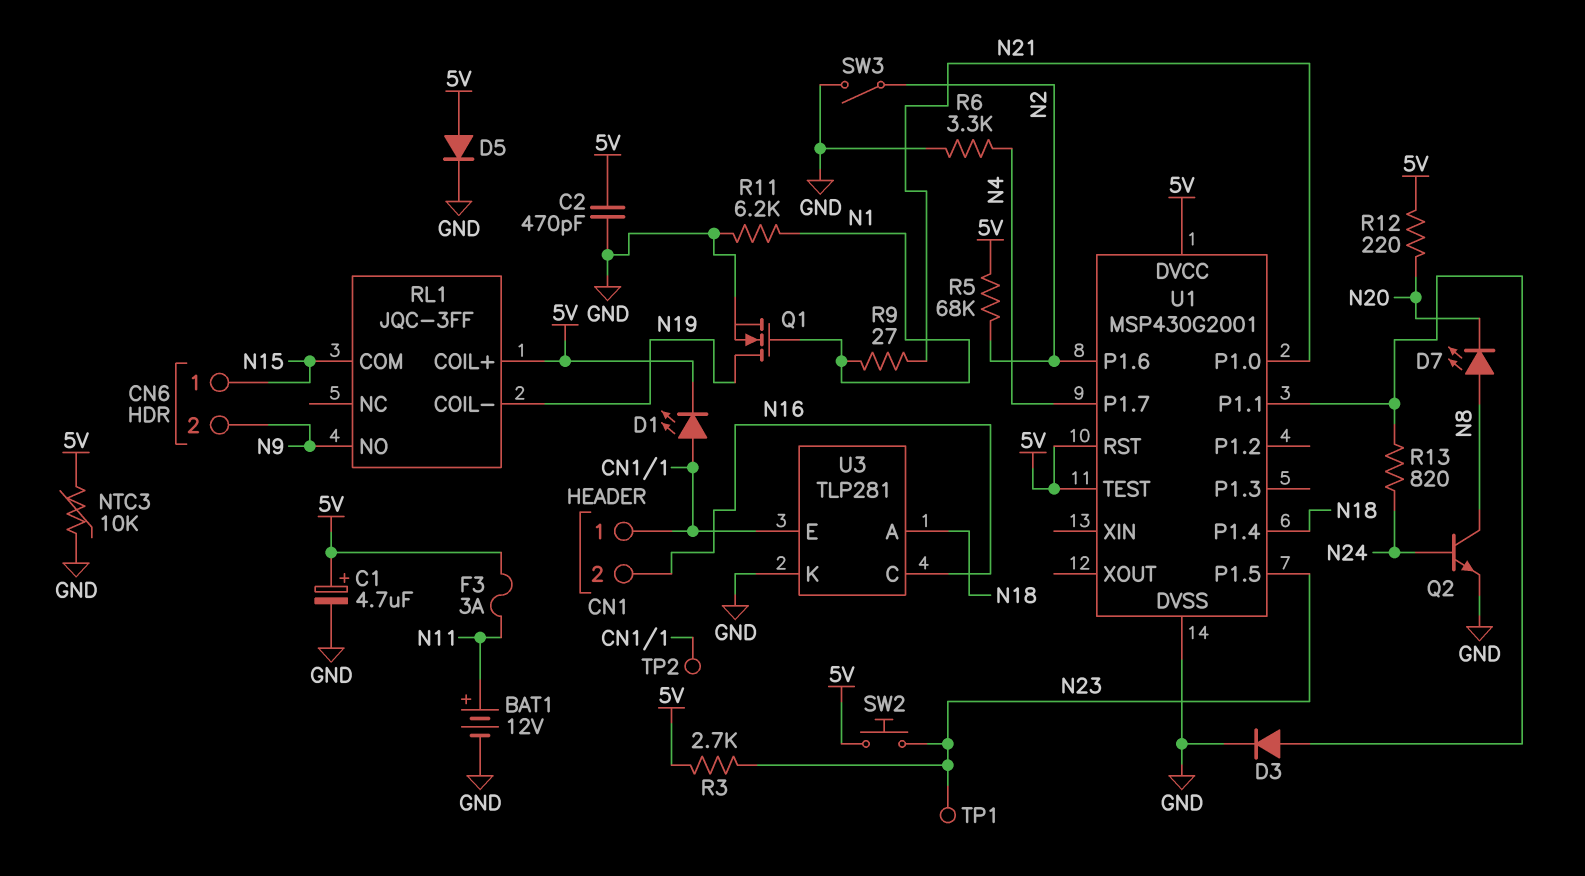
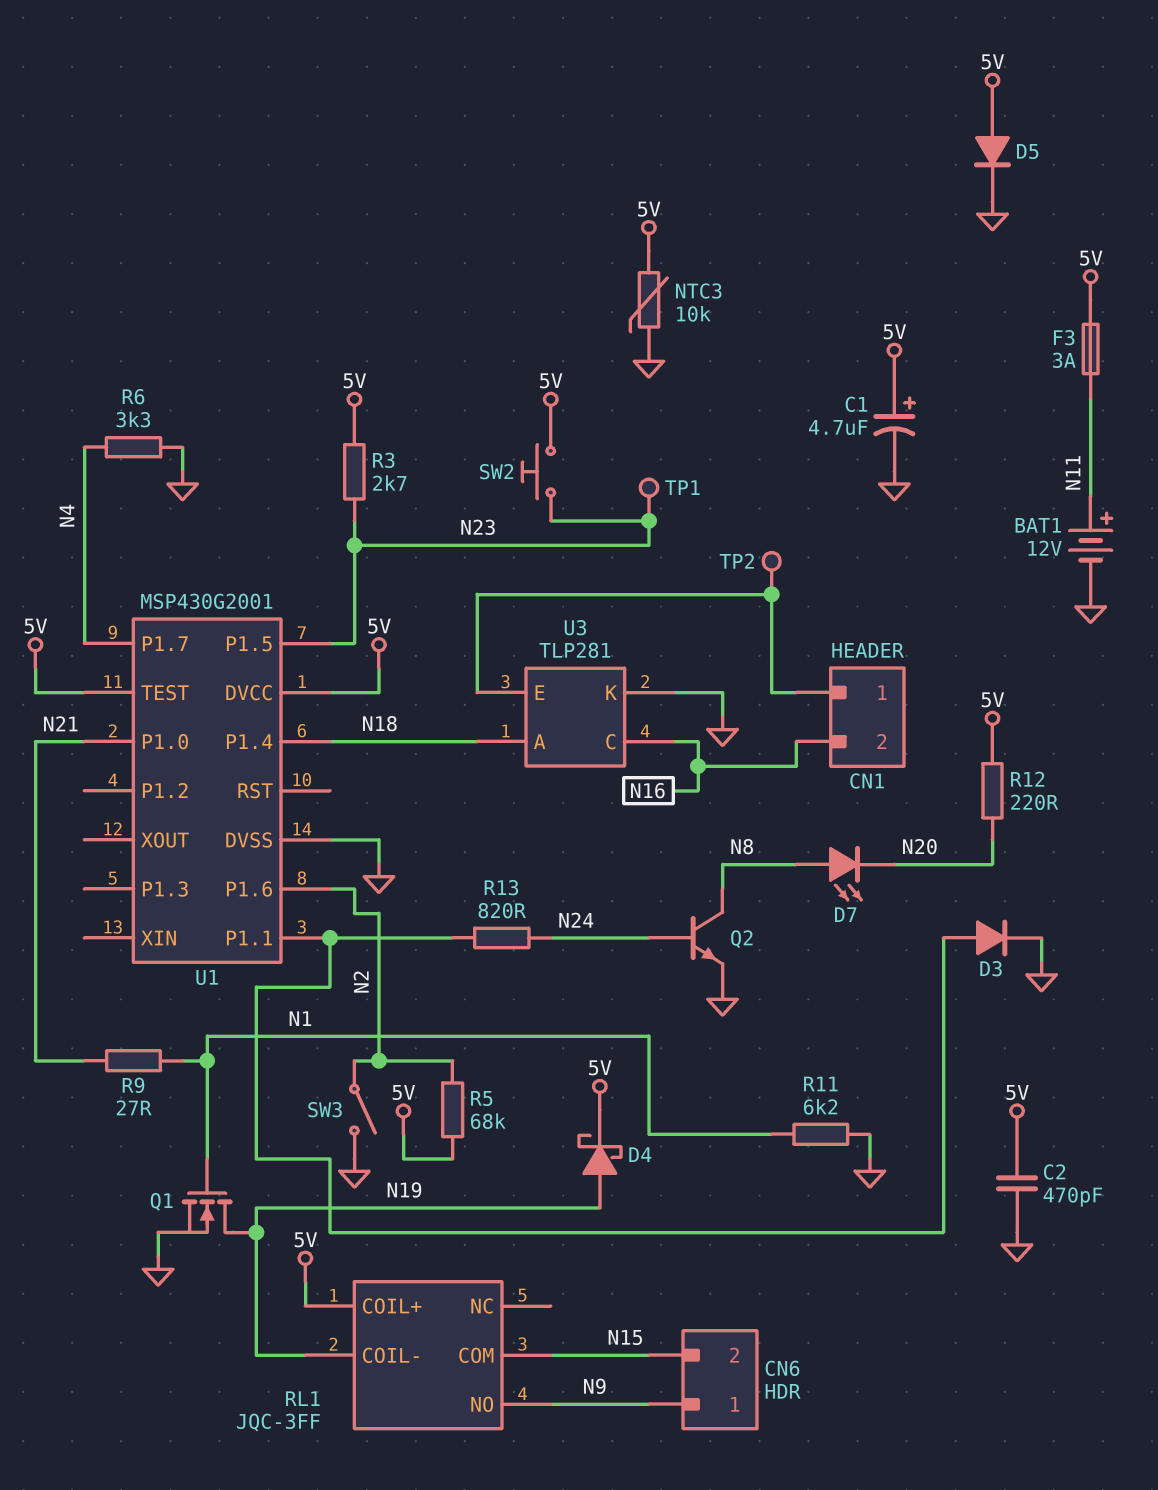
CN6 pin 1: N15 -> N9
CN6 pin 2: N9 -> N15
D1: LED (A CN1/1, K 5V) -> none
D4: none -> schottky (A N19, K 5V)
U1 pin RST: 5V -> none

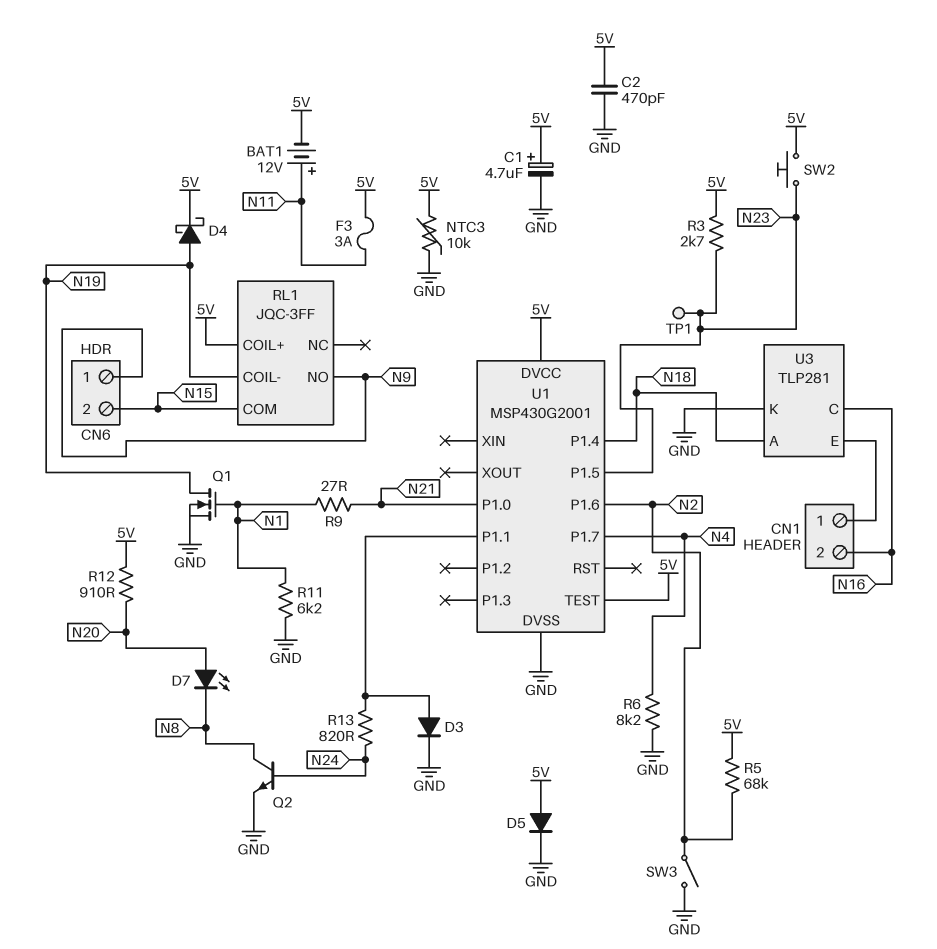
BAT1: 12V (plus N11, minus GND) -> 12V (plus N11, minus 5V)
D7: LED (A N8, K N20) -> LED (A N20, K N8)
R6: 3.3k (GND, N4) -> 8.2k (GND, N4)
R12: 220 (5V, N20) -> 910 (5V, N20)
TP2: test point (CN1/1) -> none

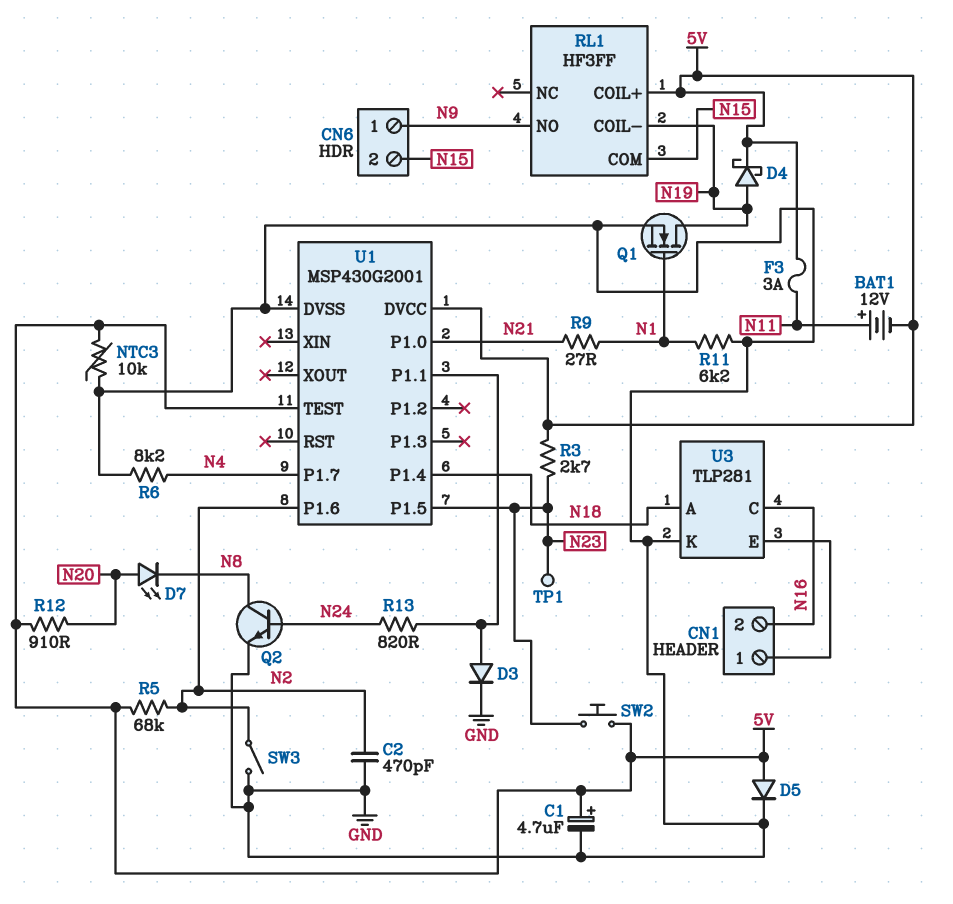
C2: 470pF (5V, GND) -> 470pF (GND, N2)
RL1: JQC-3FF -> HF3FF

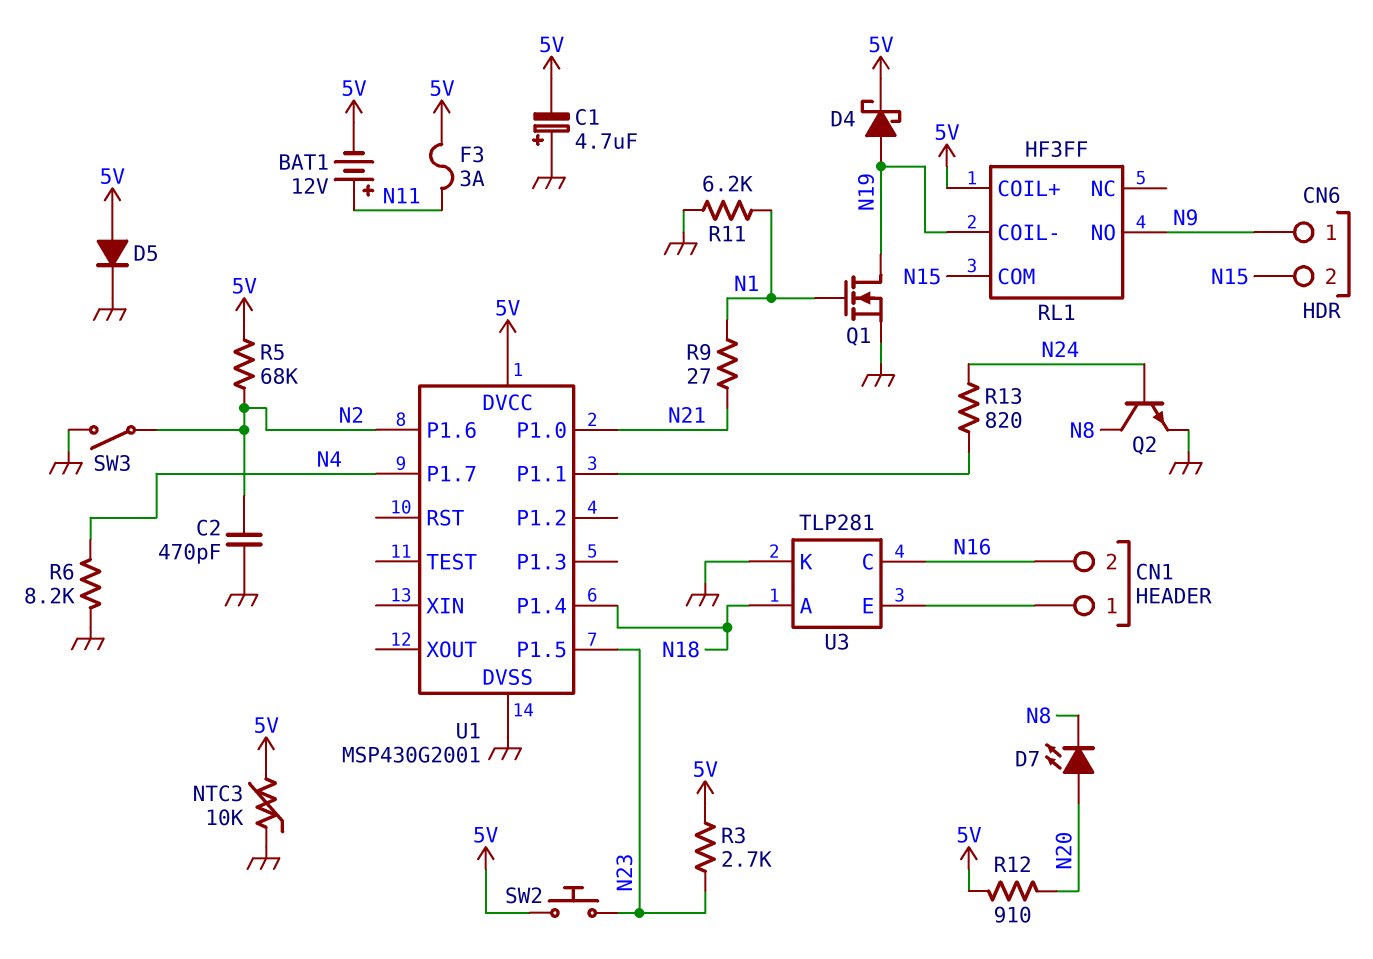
C1: 4.7uF (plus 5V, minus GND) -> 4.7uF (plus GND, minus 5V)
D3: diode (A U1/P1.1, K GND) -> none
TP1: test point (N23) -> none
U1 pin TEST: 5V -> none

